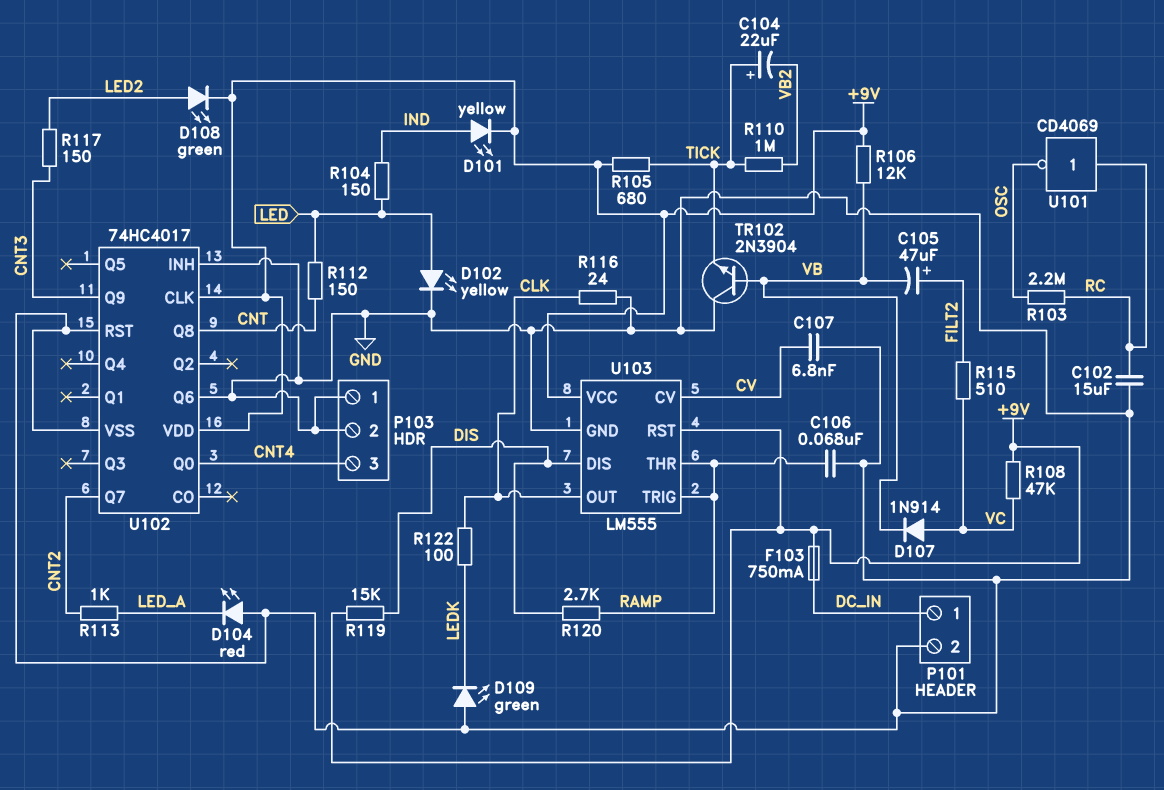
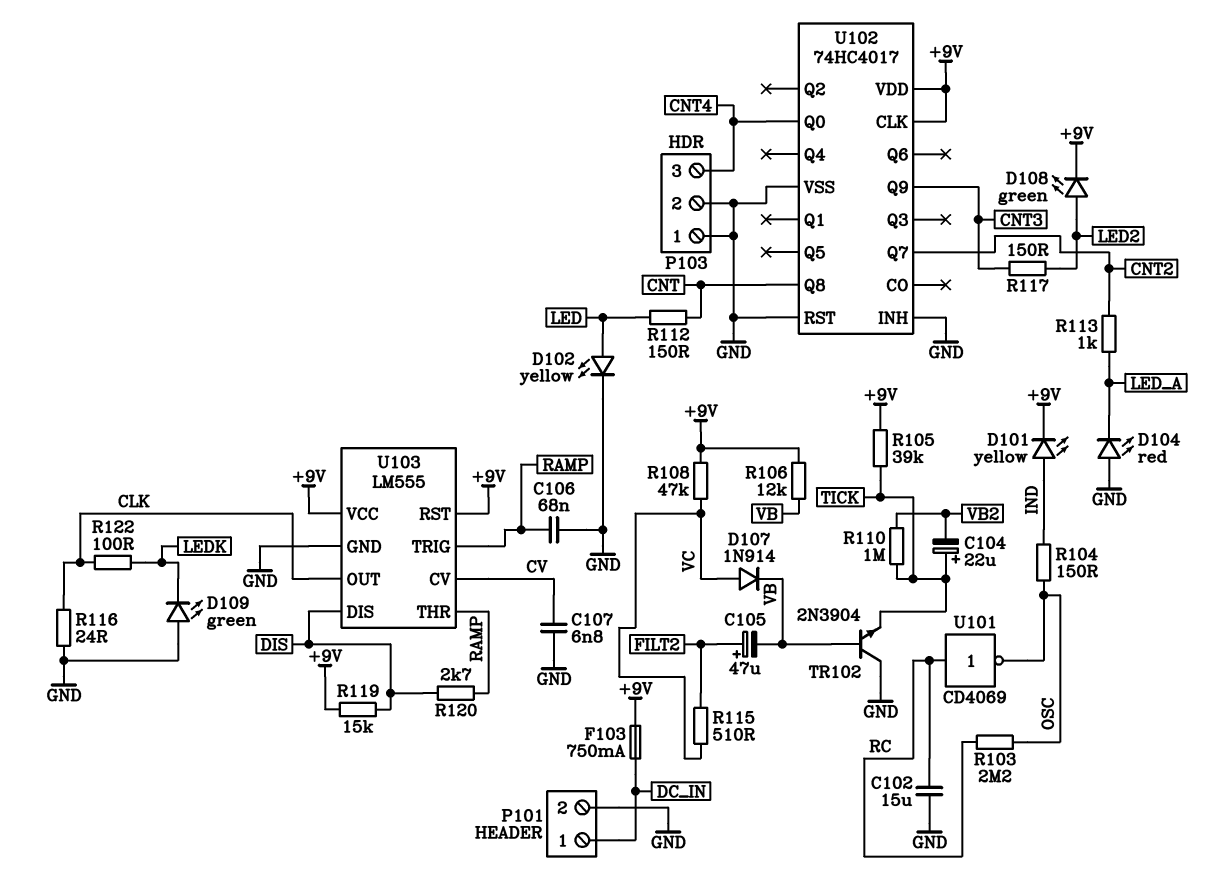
R104: 150 (IND, LED) -> 150 (IND, OSC)
R105: 680 (+9V, TICK) -> 39k (+9V, TICK)
U102 pin Q6: GND -> none

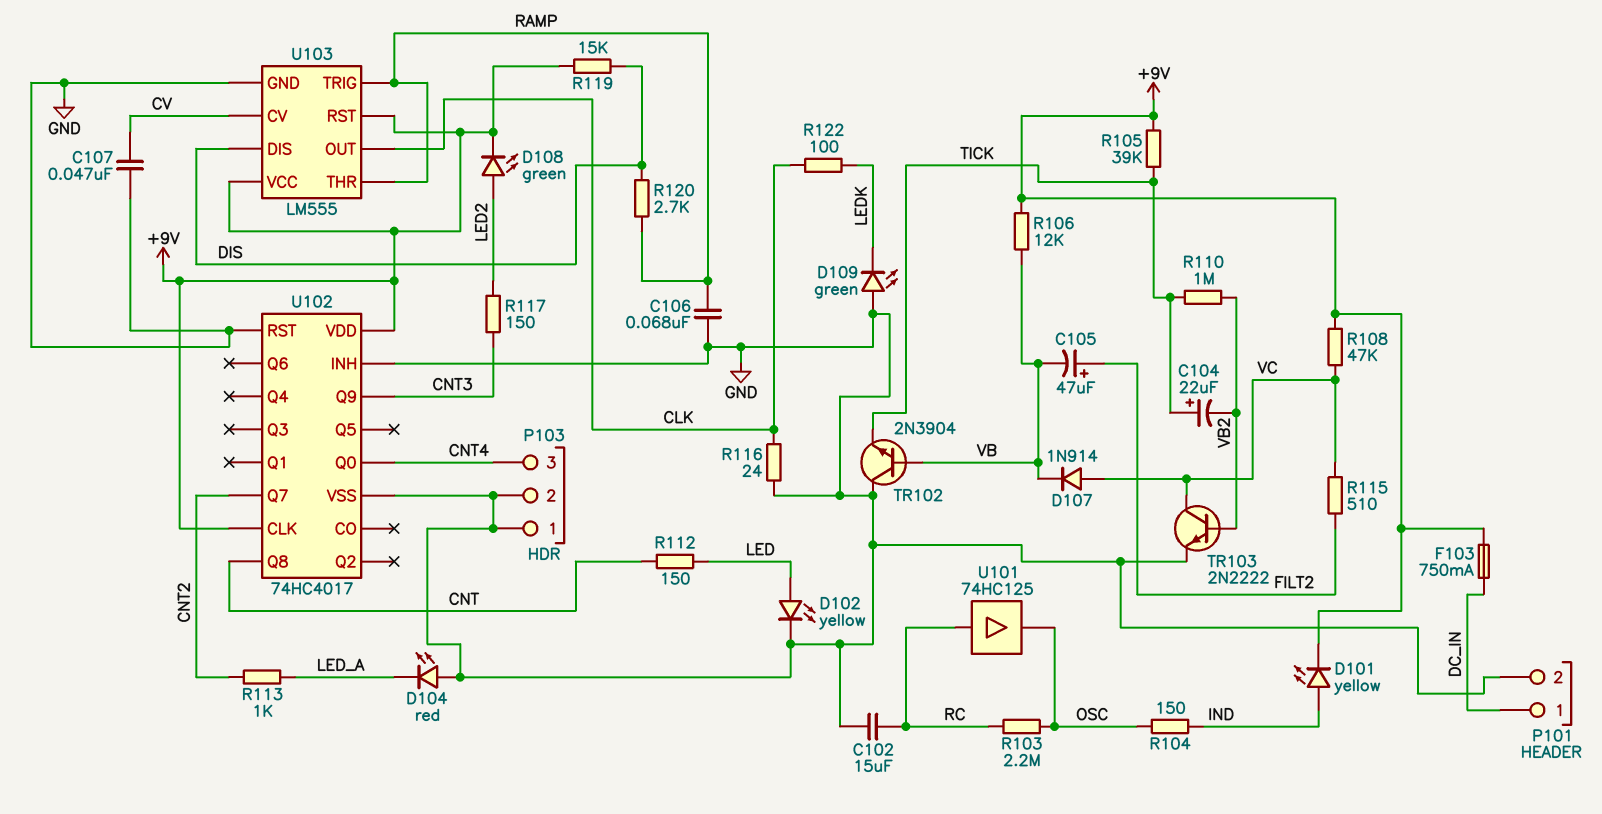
C107: 6.8nF (CV, GND) -> 47nF (CV, GND)
TR103: none -> NPN 2N2222 (B VB2, C VC, E GND)
U101: NOT CD4069 (in RC, out OSC) -> buffer 74HC125 (in RC, out OSC)

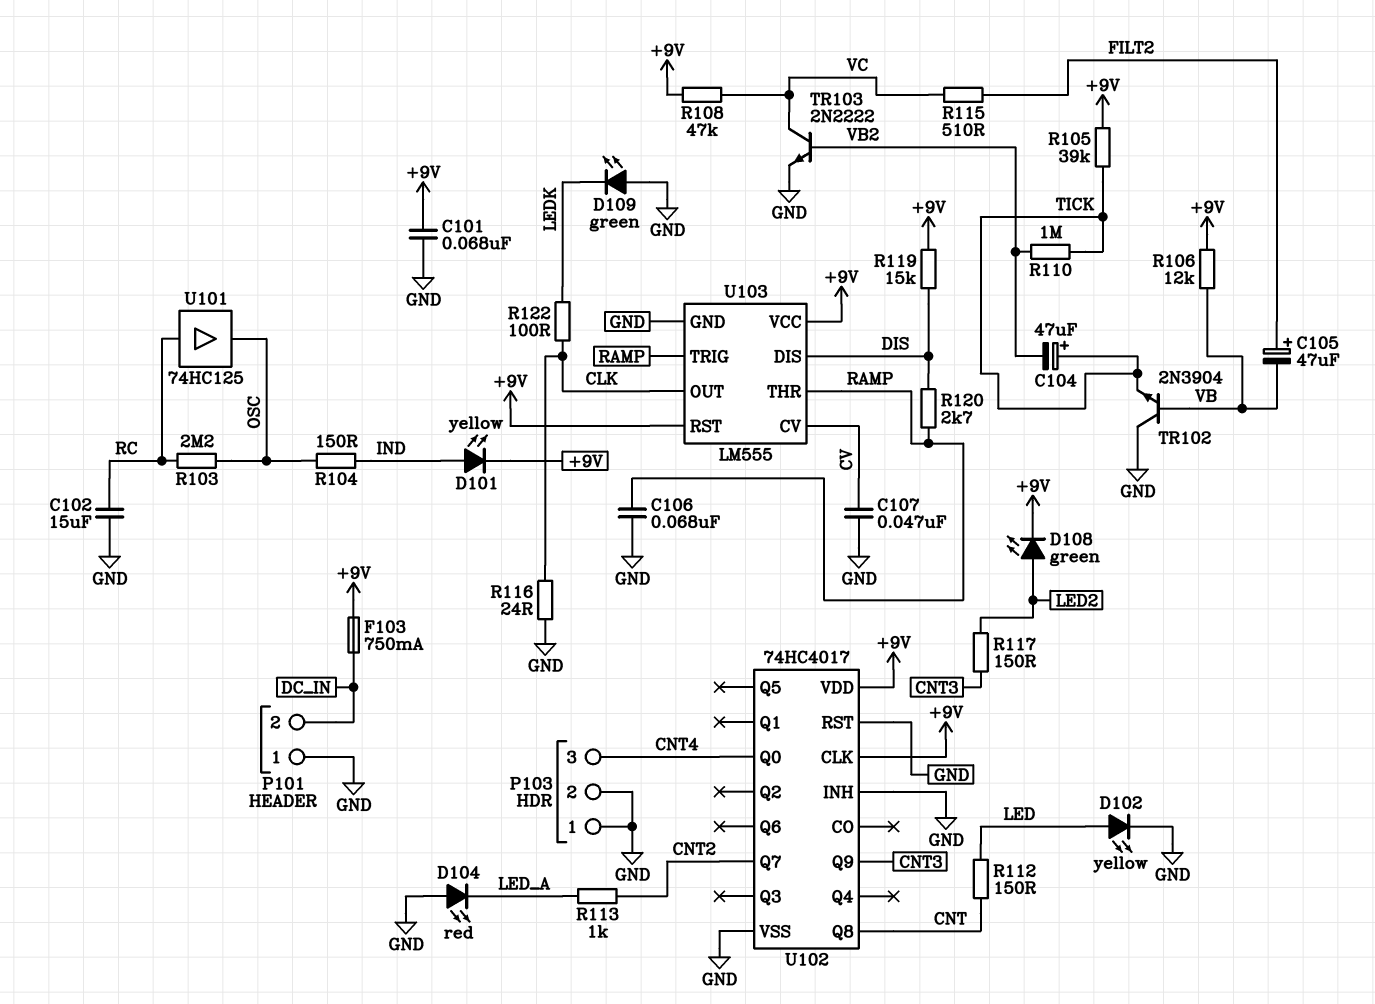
C101: none -> 68nF (+9V, GND)
C104: 22uF (plus TICK, minus VB2) -> 47uF (plus TICK, minus VB2)
D107: diode 1N914 (A VC, K VB) -> none
P101 pin 1: DC_IN -> GND
P101 pin 2: GND -> DC_IN

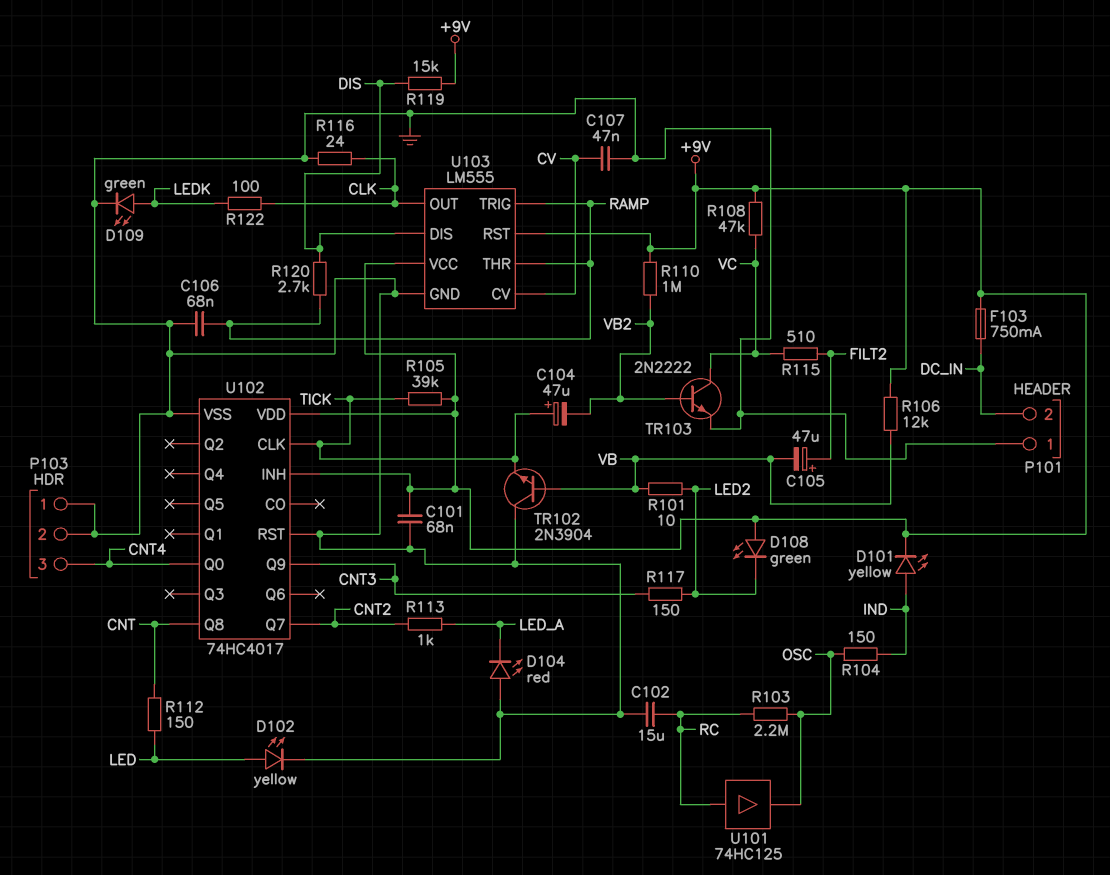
D108: LED green (A LED2, K +9V) -> LED green (A +9V, K LED2)
D109: LED green (A GND, K LEDK) -> LED green (A LEDK, K GND)
R101: none -> 10 (LED2, VB)
R110: 1M (TICK, VB2) -> 1M (+9V, VB2)
U102 pin CLK: +9V -> TICK
U102 pin INH: GND -> +9V

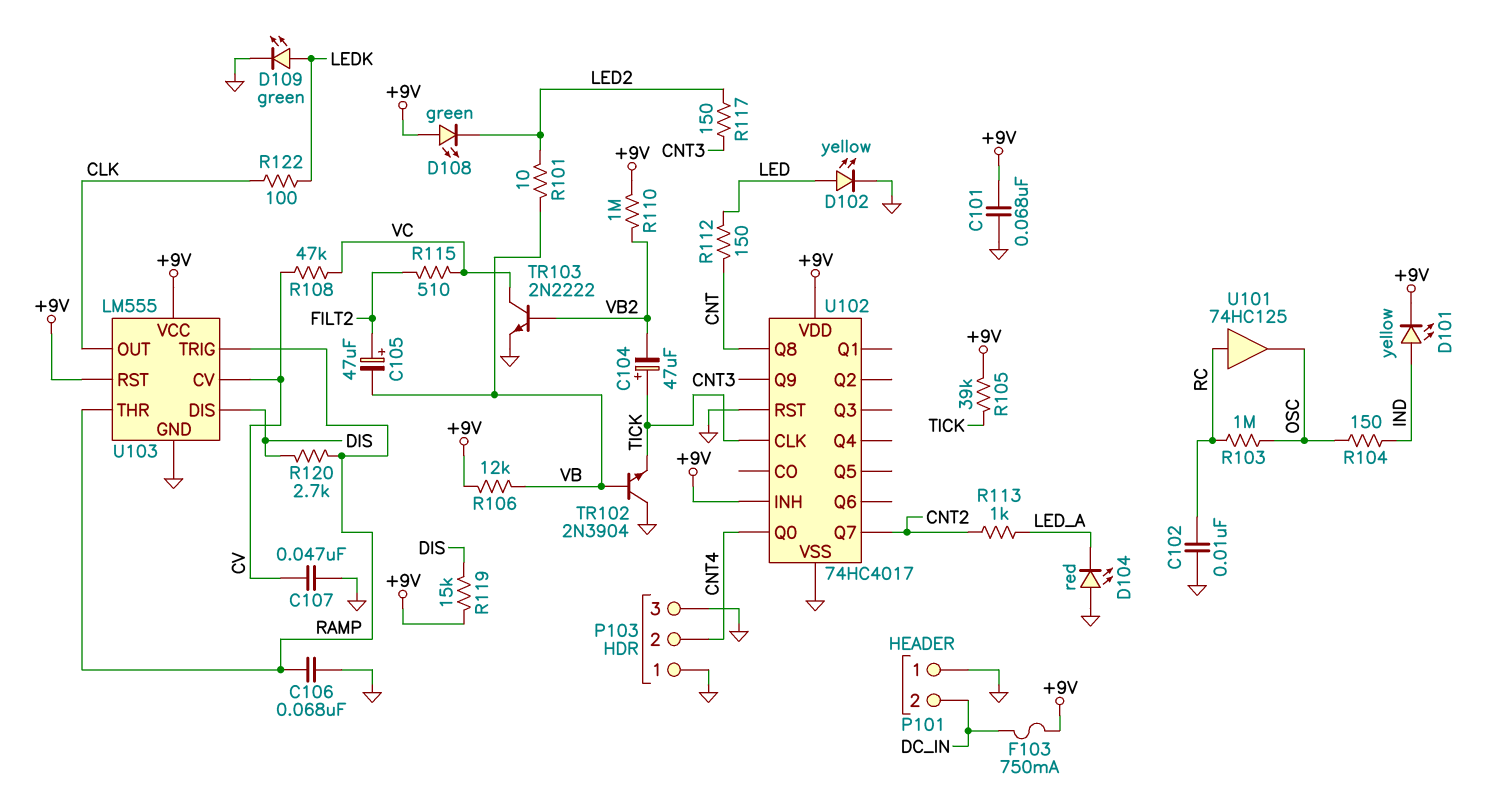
C102: 15uF (GND, RC) -> 10nF (GND, RC)
P103 pin 2: GND -> CNT4
P103 pin 3: CNT4 -> GND
R103: 2.2M (OSC, RC) -> 1M (OSC, RC)
R108: 47k (+9V, VC) -> 47k (CV, VC)
R116: 24 (CLK, GND) -> none

